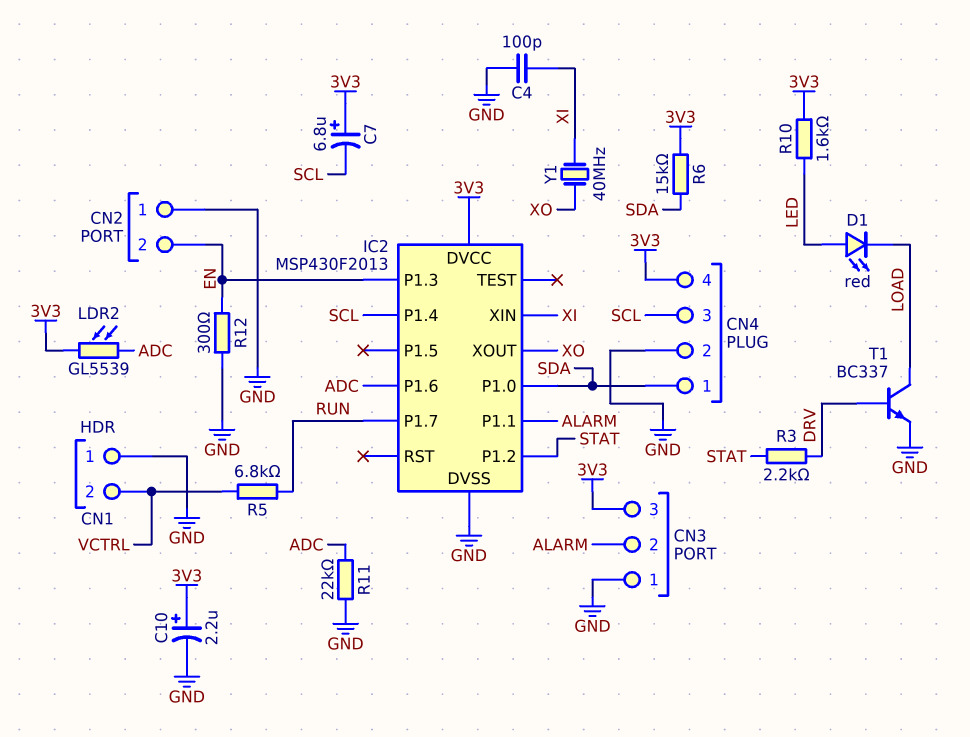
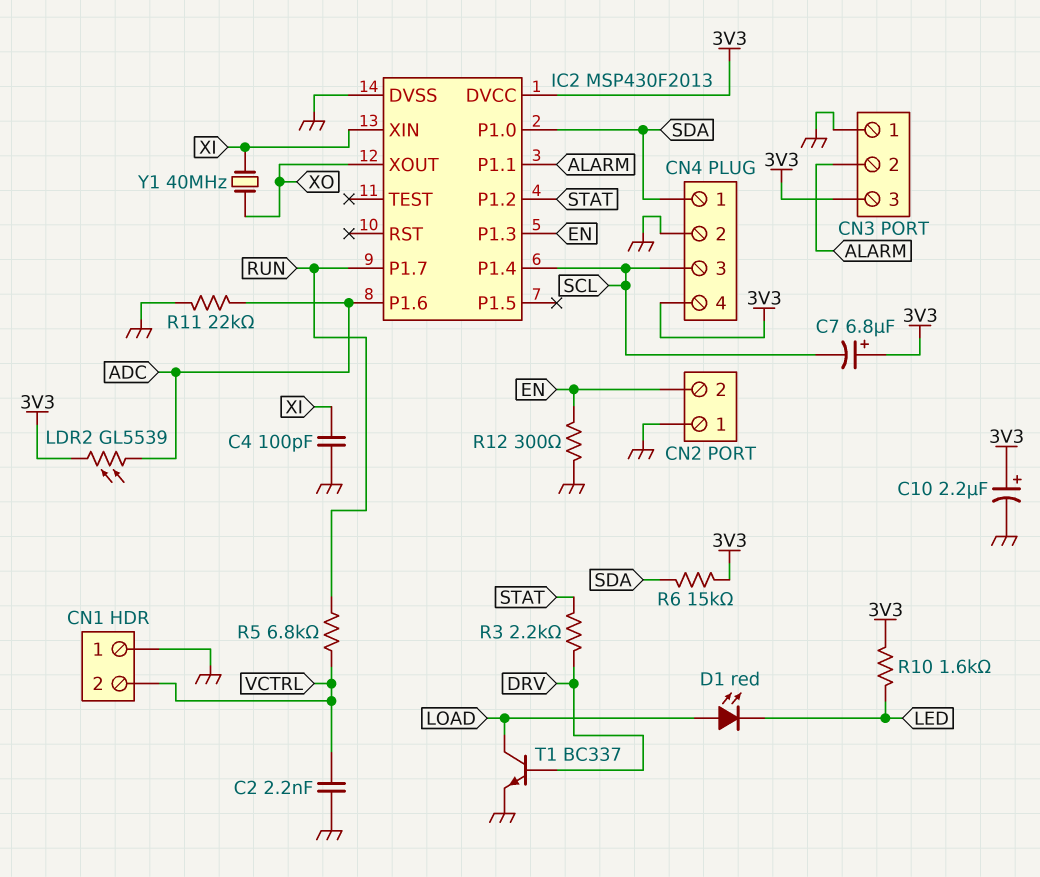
C2: none -> 2.2nF (GND, VCTRL)
D1: LED red (A LED, K LOAD) -> LED red (A LOAD, K LED)

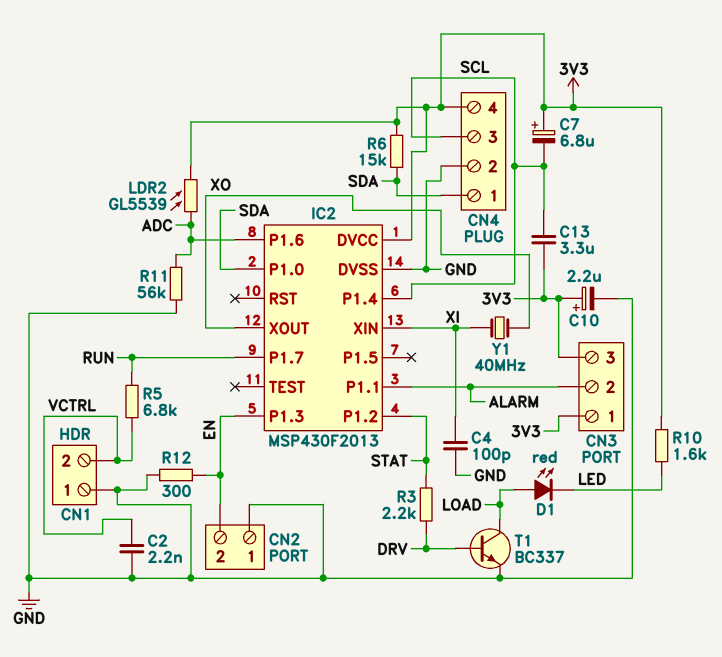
C13: none -> 3.3uF (3V3, SCL)
CN3 pin 1: GND -> 3V3
R11: 22k (ADC, GND) -> 56k (ADC, GND)

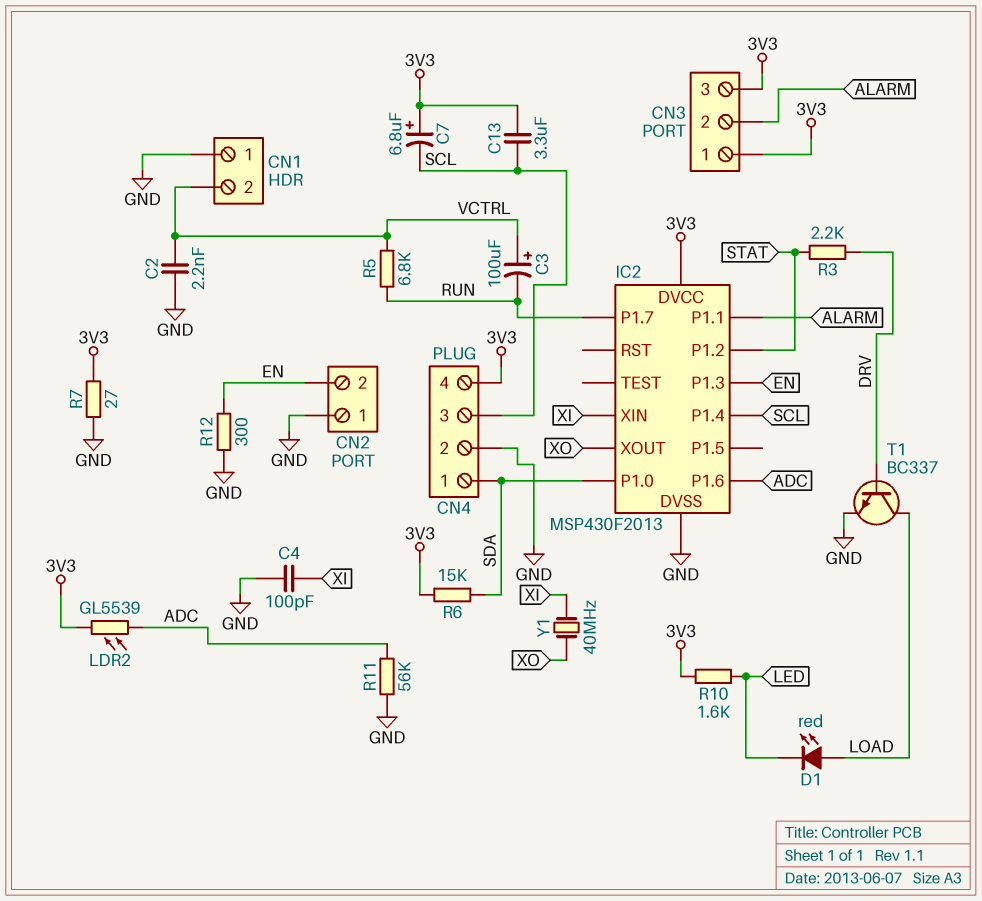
C3: none -> 100uF (plus VCTRL, minus RUN)
C10: 2.2uF (plus 3V3, minus GND) -> none
R7: none -> 27 (3V3, GND)

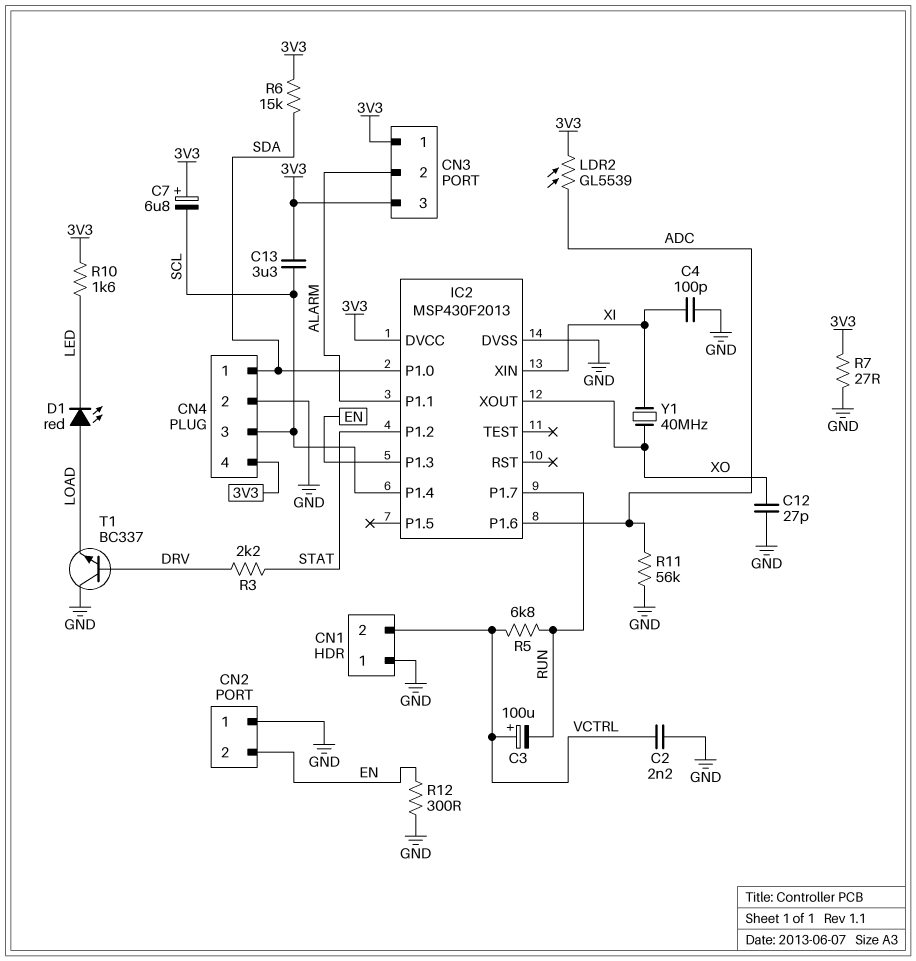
C12: none -> 27pF (GND, XO)
T1: NPN BC337 (B DRV, C LOAD, E GND) -> NPN BC337 (B DRV, C GND, E LOAD)

